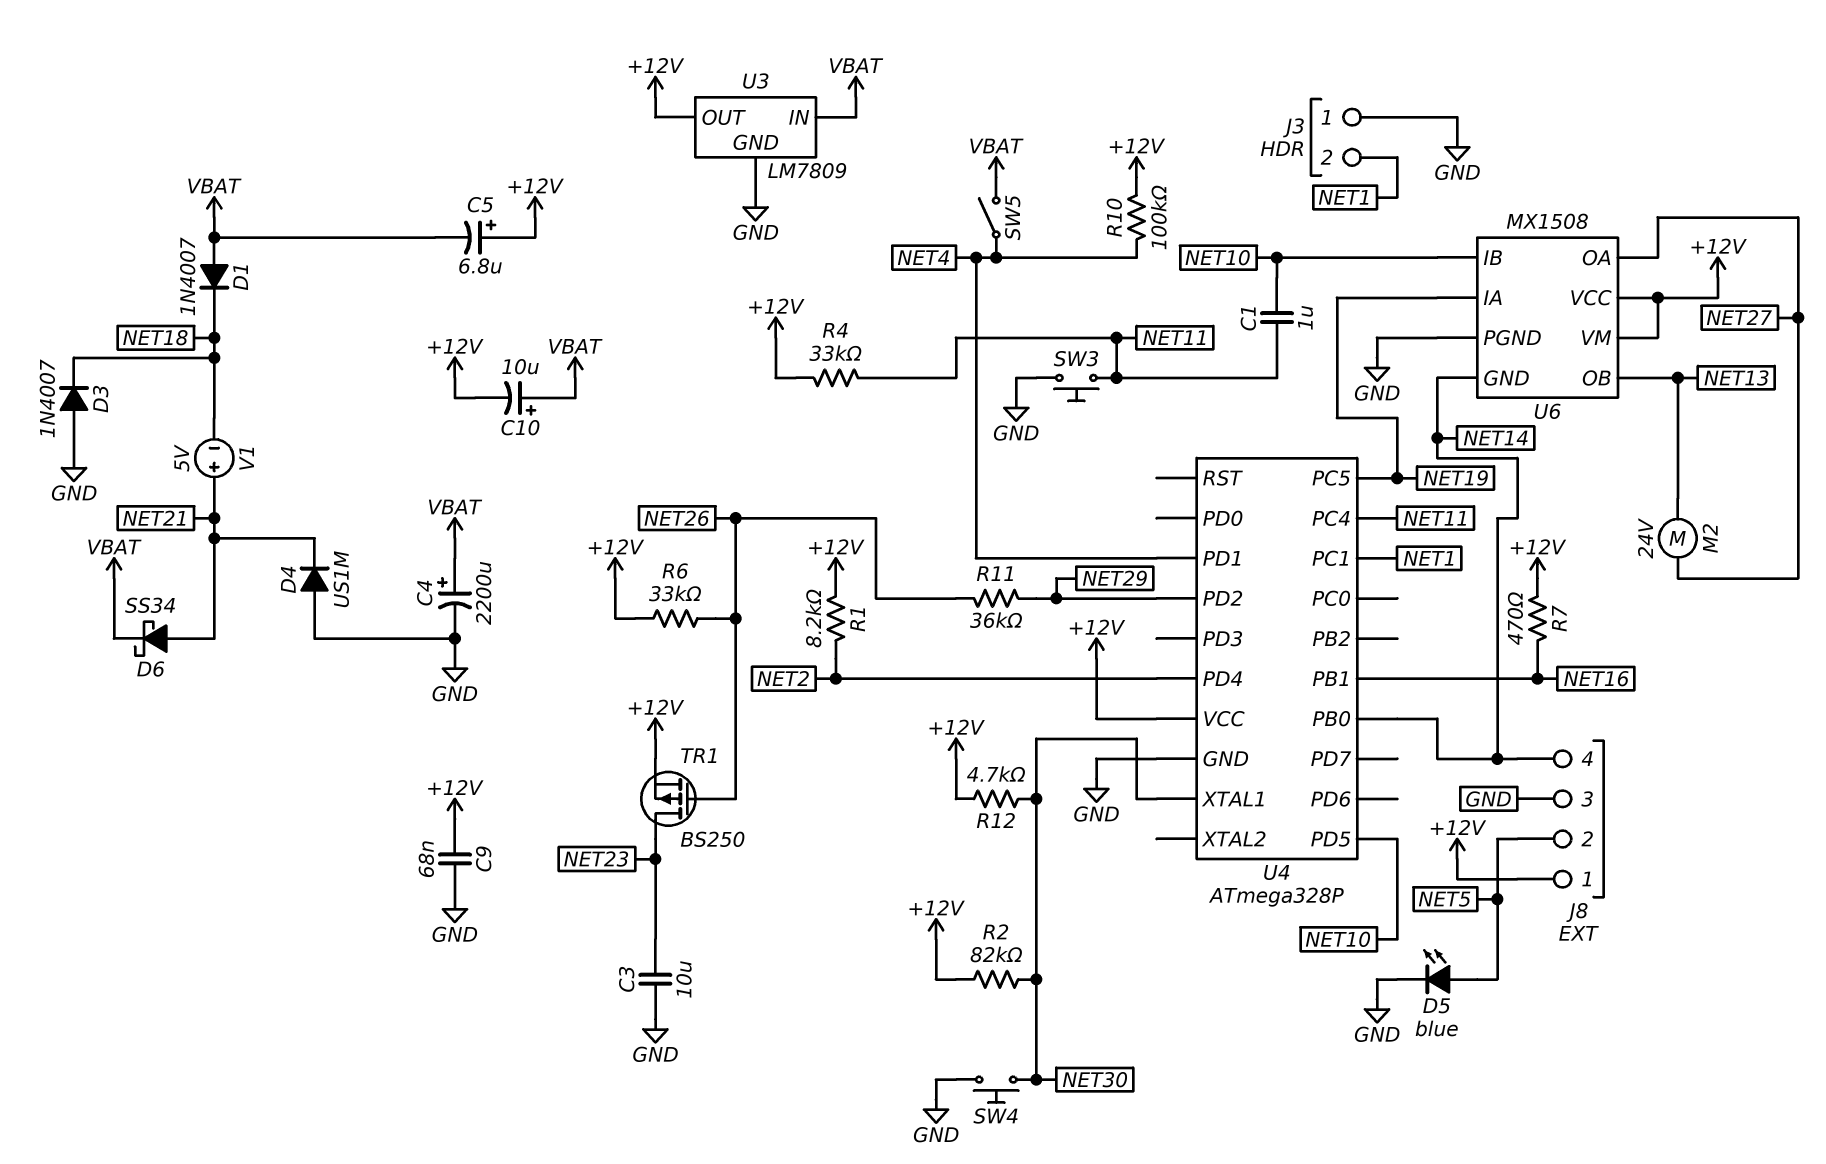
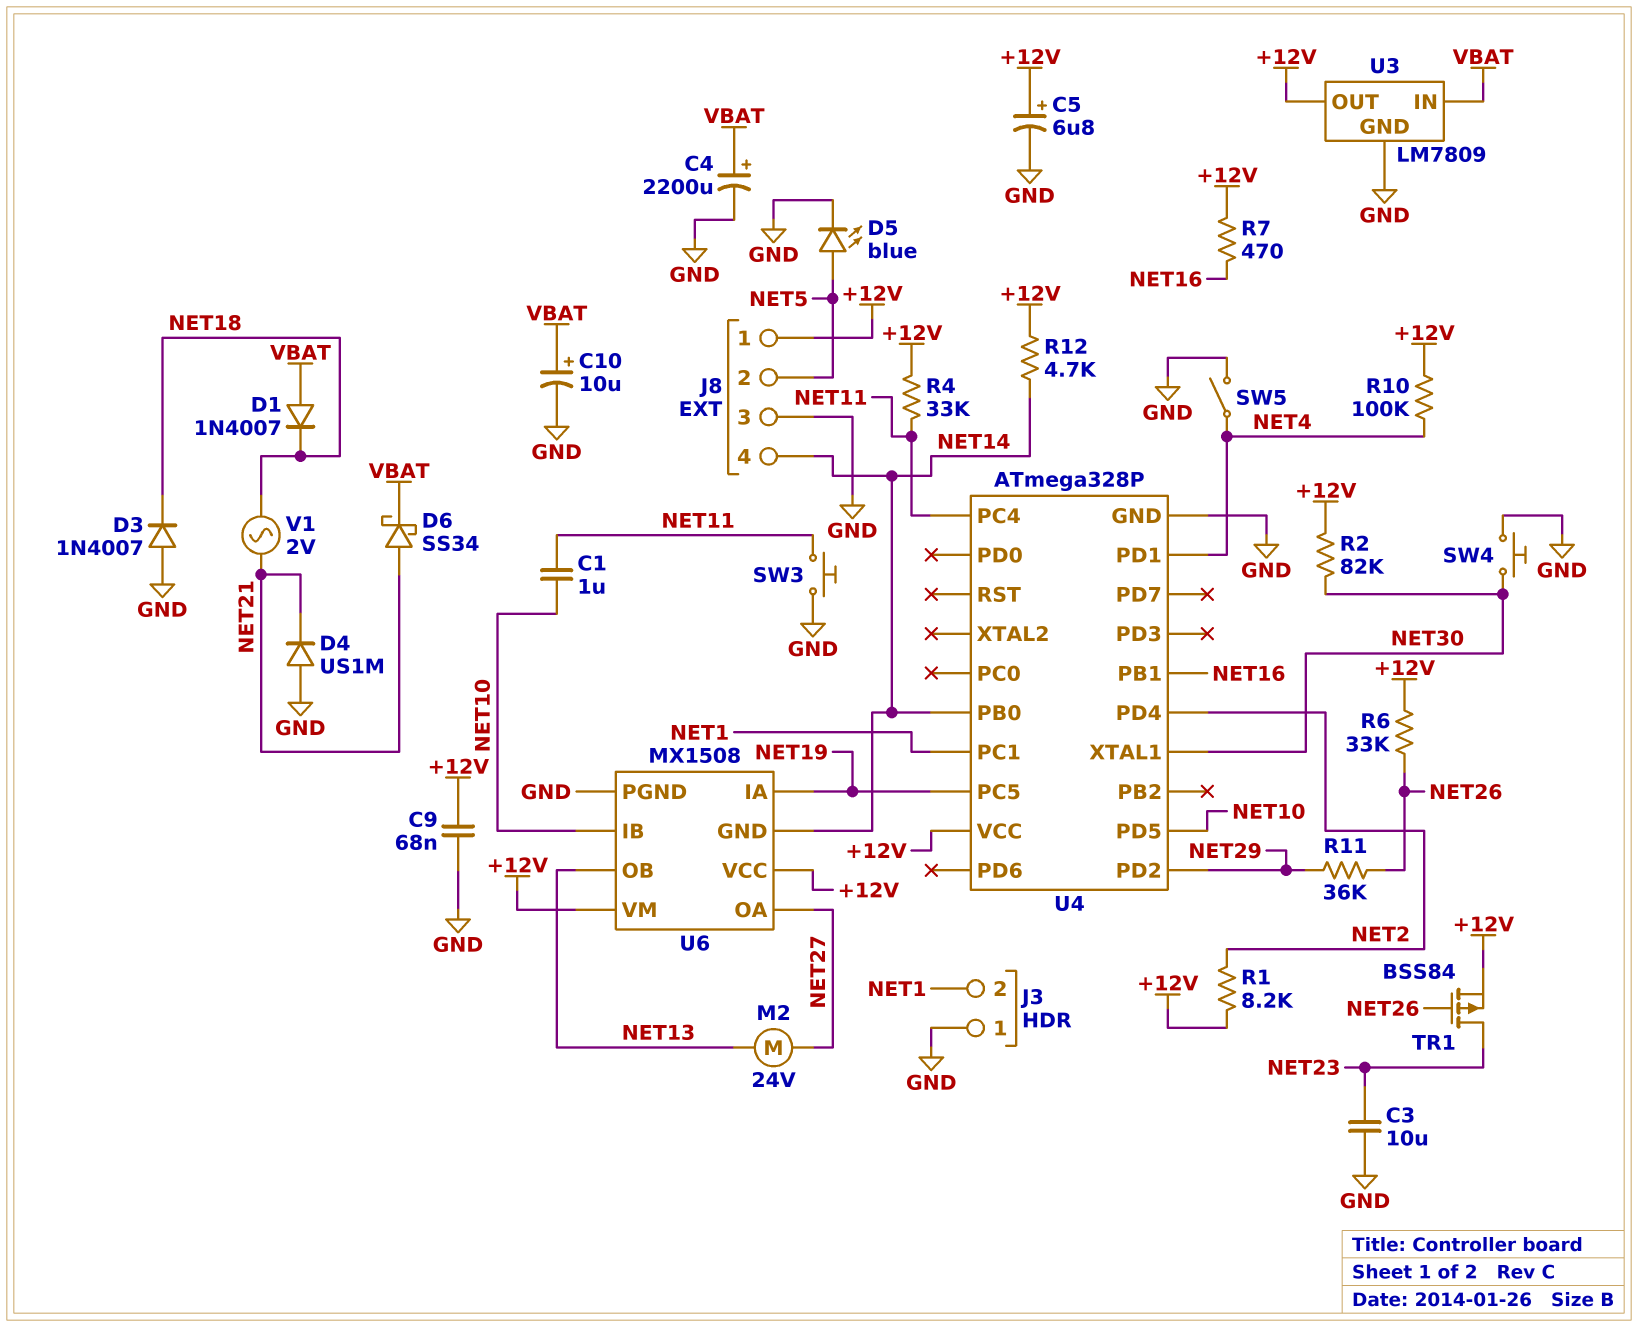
C5: 6.8uF (plus +12V, minus VBAT) -> 6.8uF (plus +12V, minus GND)
C10: 10uF (plus VBAT, minus +12V) -> 10uF (plus VBAT, minus GND)
R12: 4.7k (+12V, NET30) -> 4.7k (+12V, NET14)
SW5: switch (NET4, VBAT) -> switch (GND, NET4)
TR1: PMOS BS250 (G NET26, D NET23, S +12V) -> PMOS BSS84 (G NET26, D NET23, S +12V)
V1: 5V (plus NET21, minus NET18) -> AC 2V (NET18, NET21)

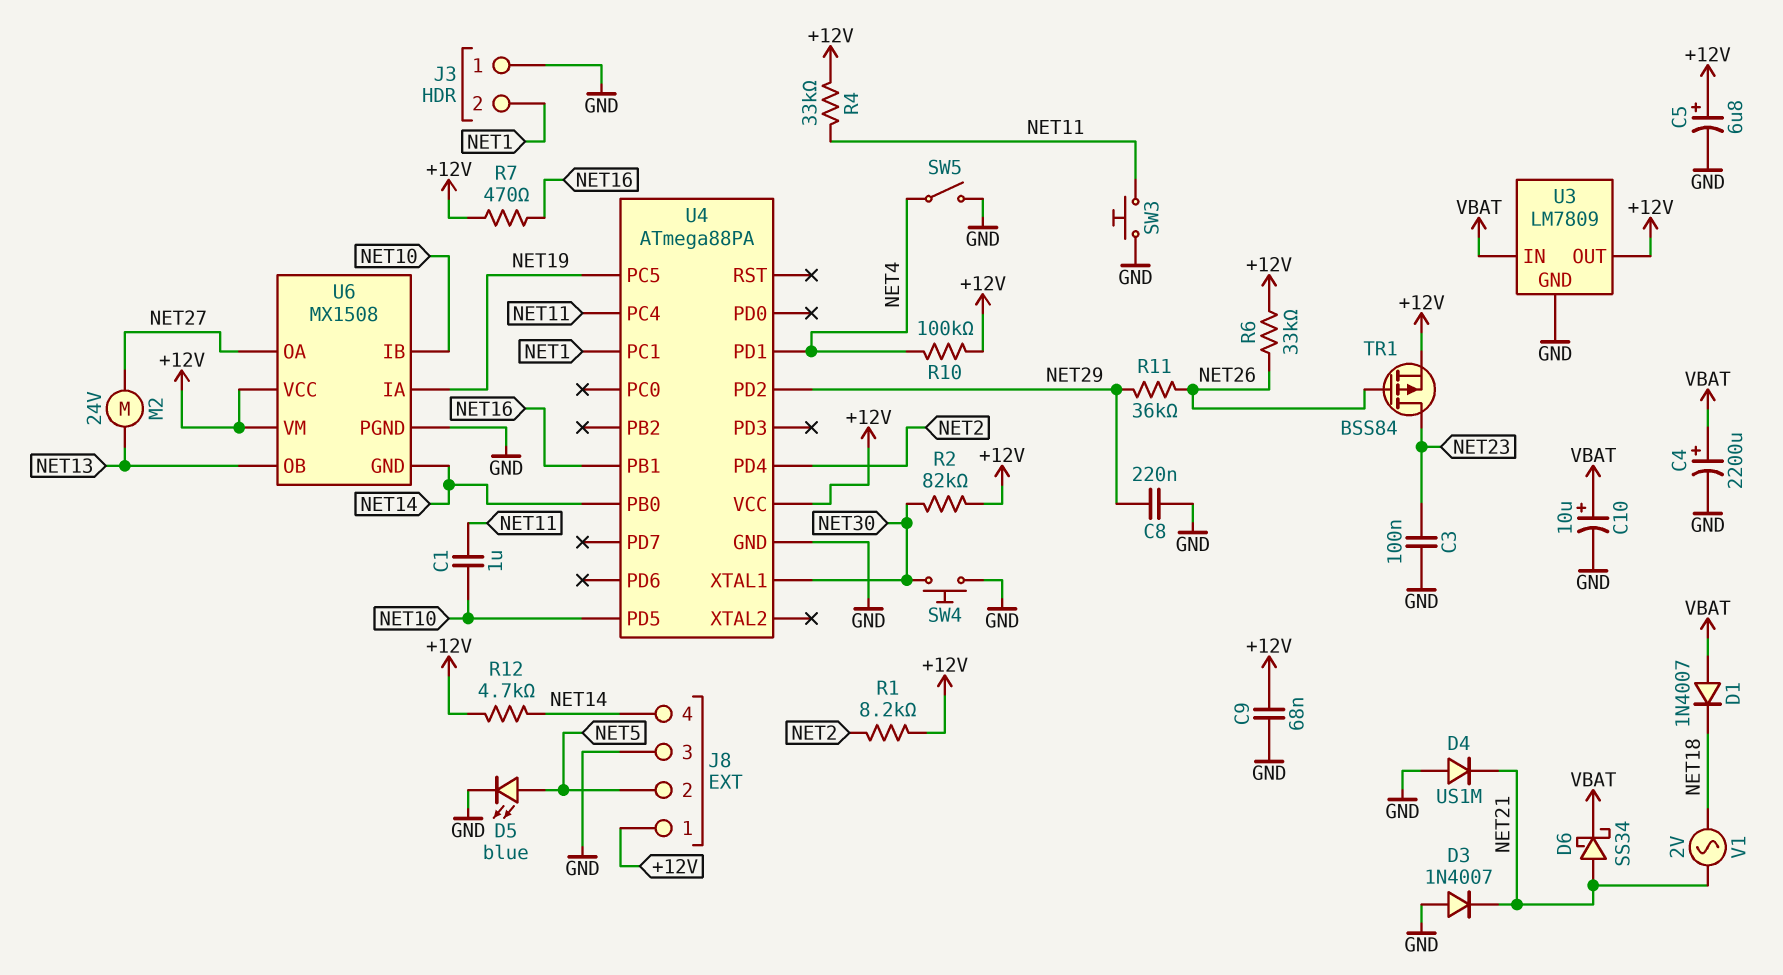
C3: 10uF (GND, NET23) -> 100nF (GND, NET23)
C8: none -> 220nF (GND, NET29)
D3: diode 1N4007 (A GND, K NET18) -> diode 1N4007 (A GND, K NET21)
U4: ATmega328P -> ATmega88PA

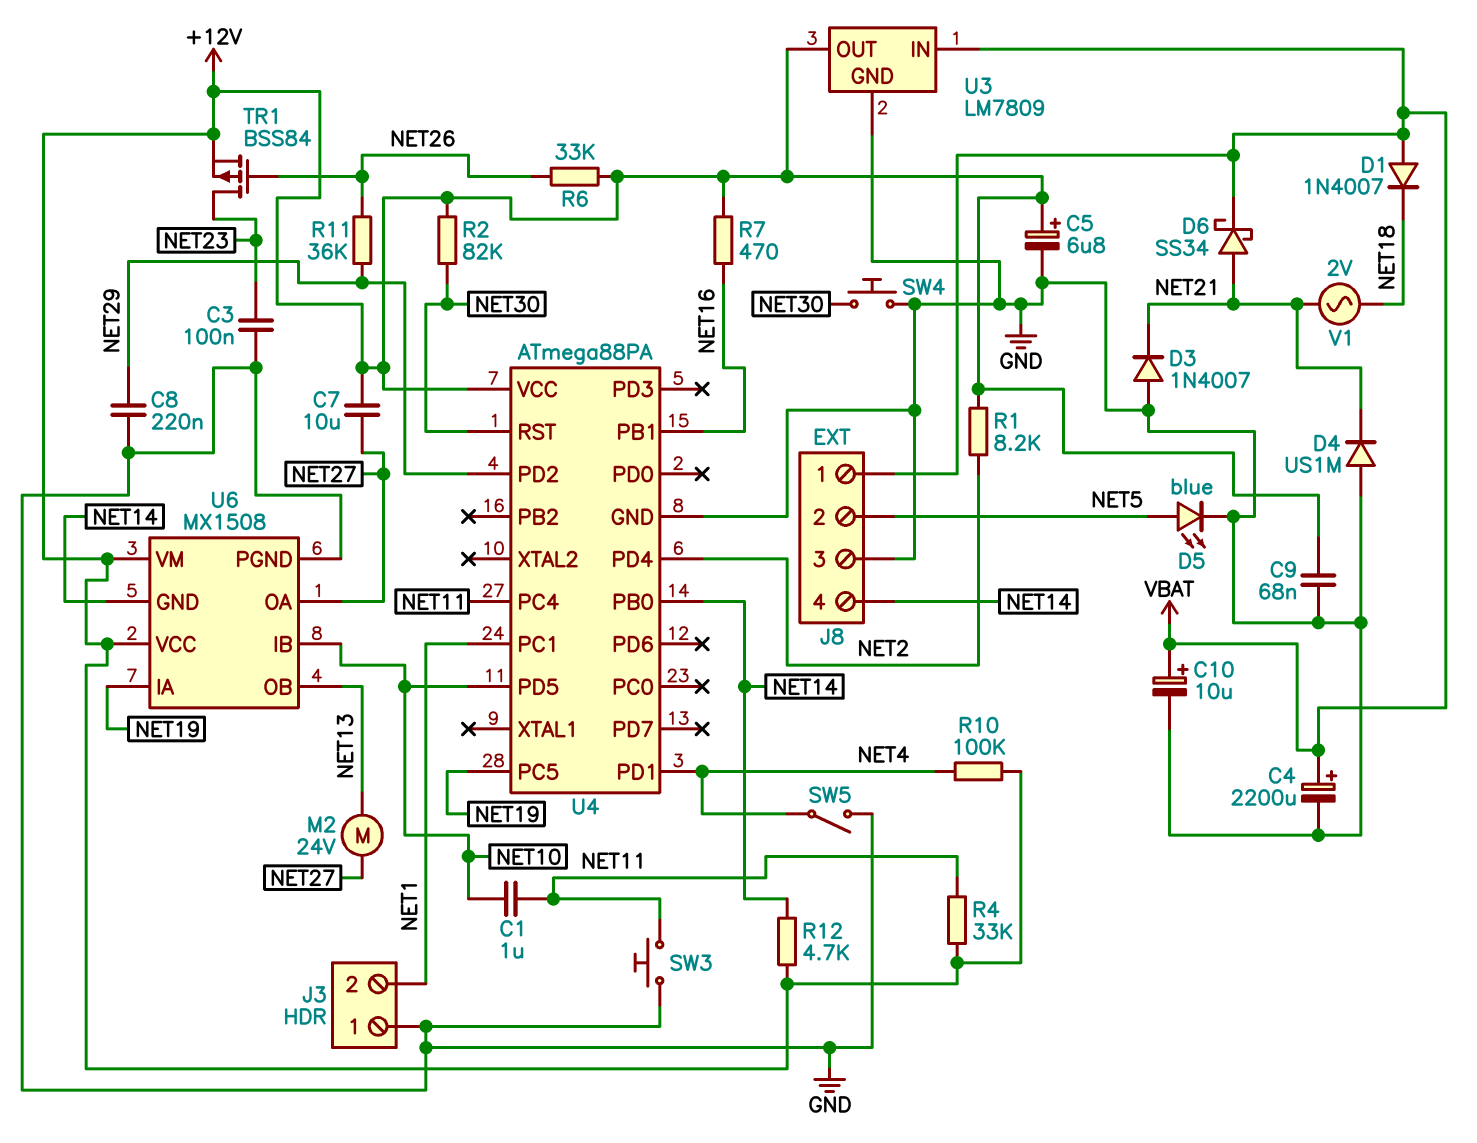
C7: none -> 10uF (+12V, NET27)
J8 pin 1: +12V -> VBAT
U4 pin RST: none -> NET30
U4 pin XTAL1: NET30 -> none

